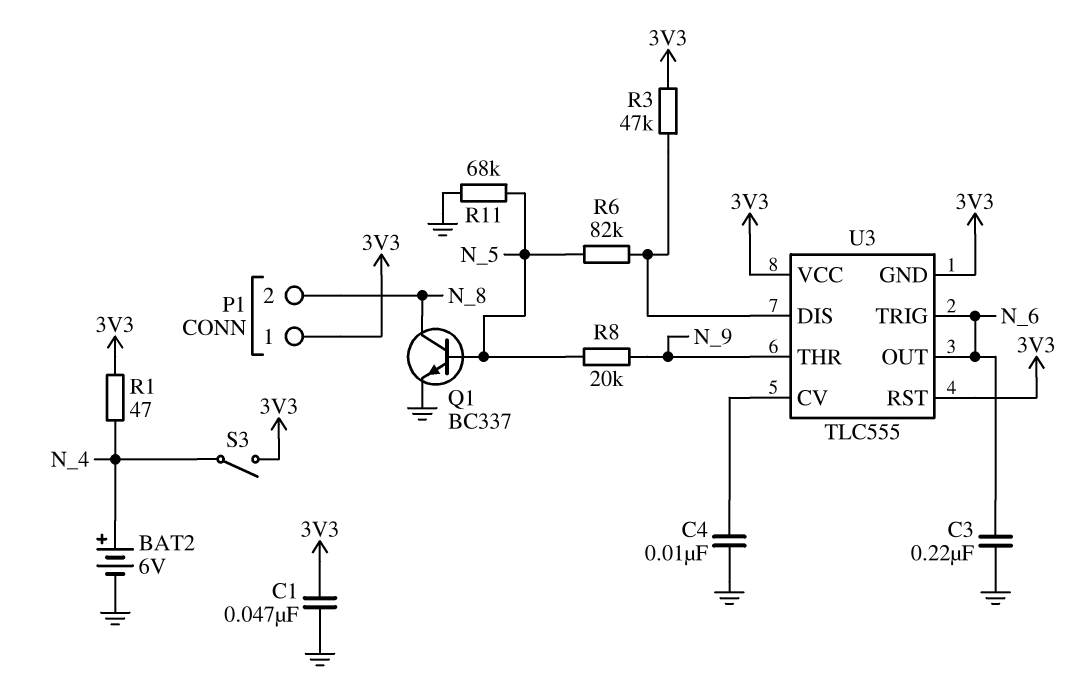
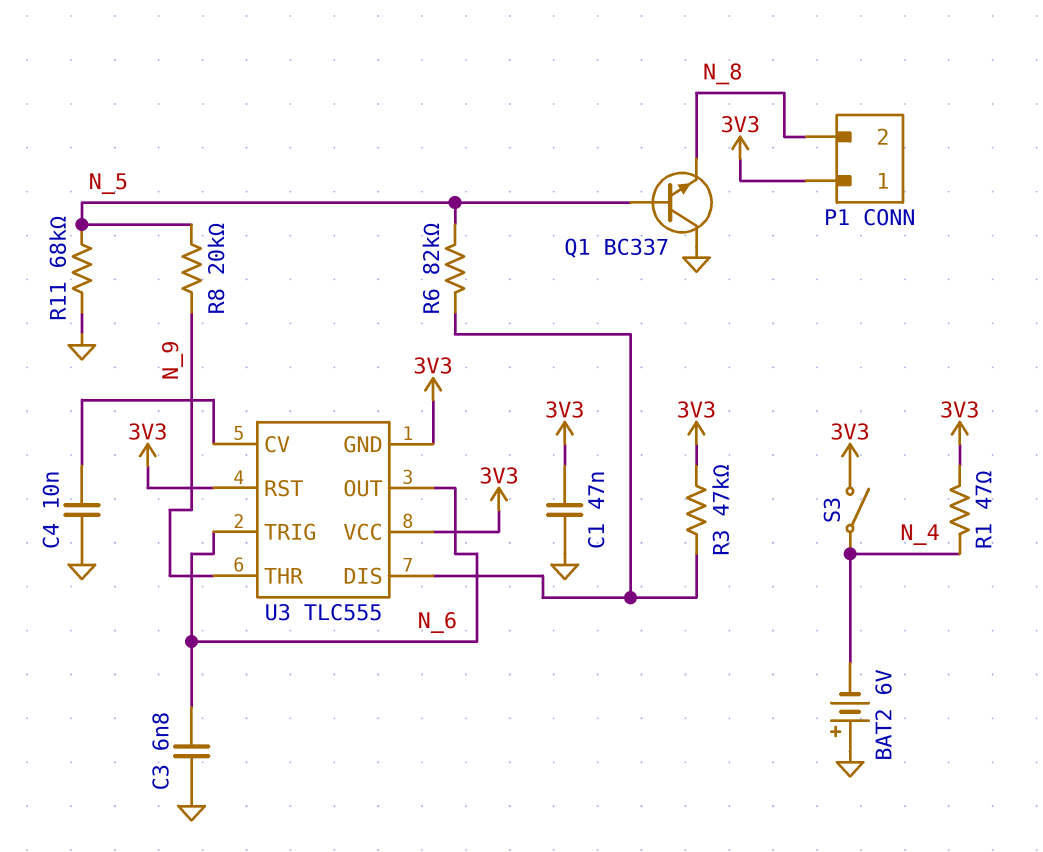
BAT2: 6V (plus N_4, minus GND) -> 6V (plus GND, minus N_4)
C3: 220nF (GND, N_6) -> 6.8nF (GND, N_6)
Q1: NPN BC337 (B N_5, C N_8, E GND) -> NPN BC337 (B N_5, C GND, E N_8)

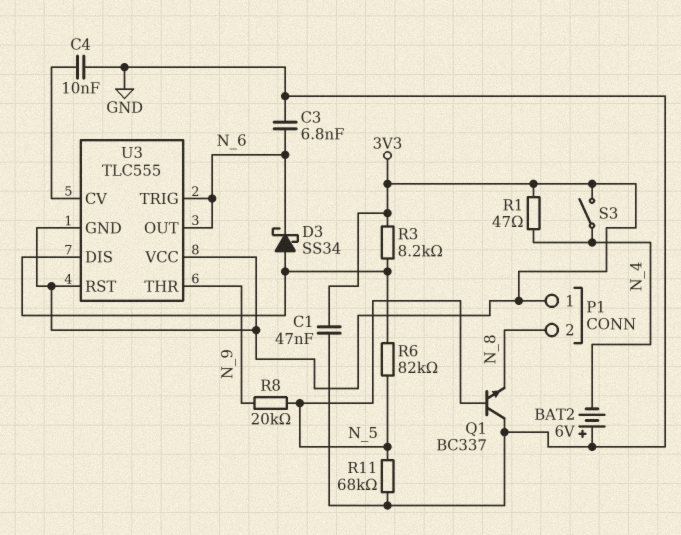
D3: none -> schottky SS34 (A U3/DIS, K N_6)
R3: 47k (3V3, U3/DIS) -> 8.2k (3V3, U3/DIS)

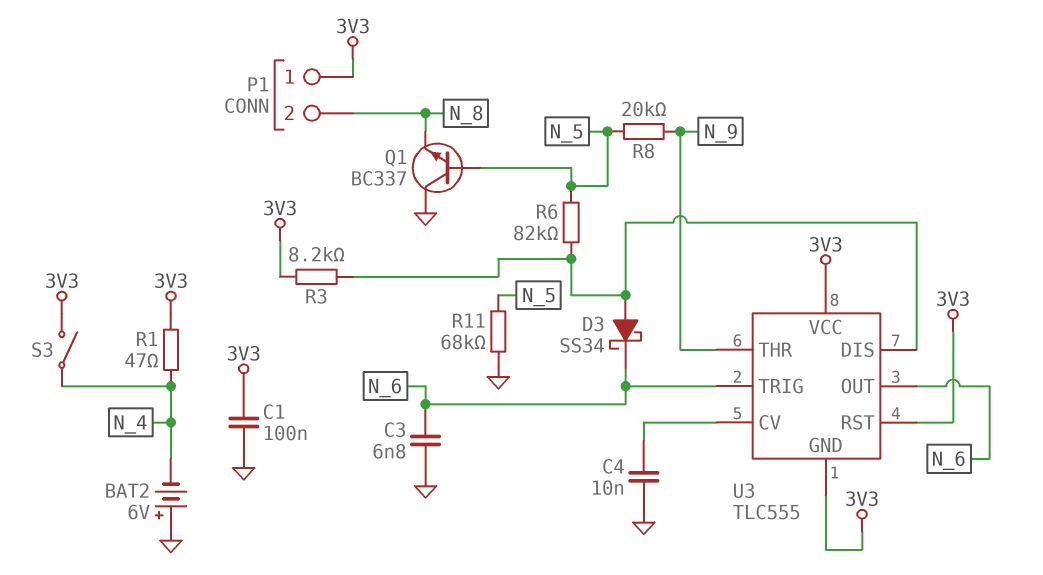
C1: 47nF (3V3, GND) -> 100nF (3V3, GND)

